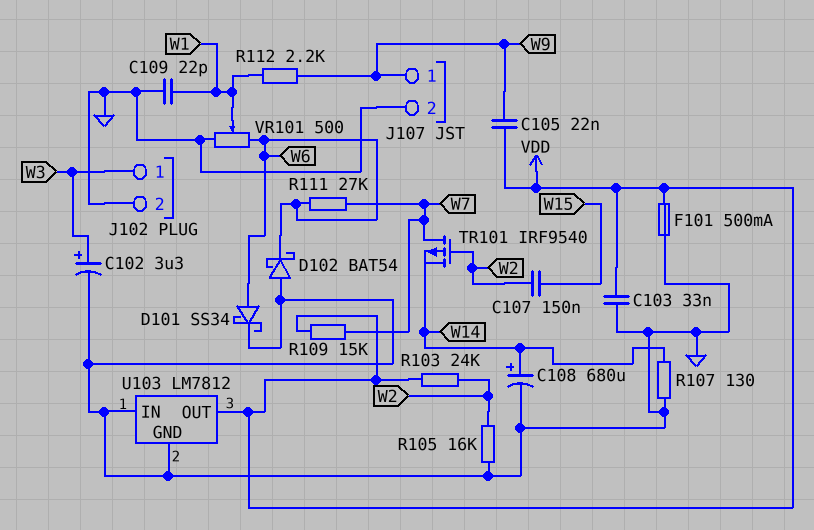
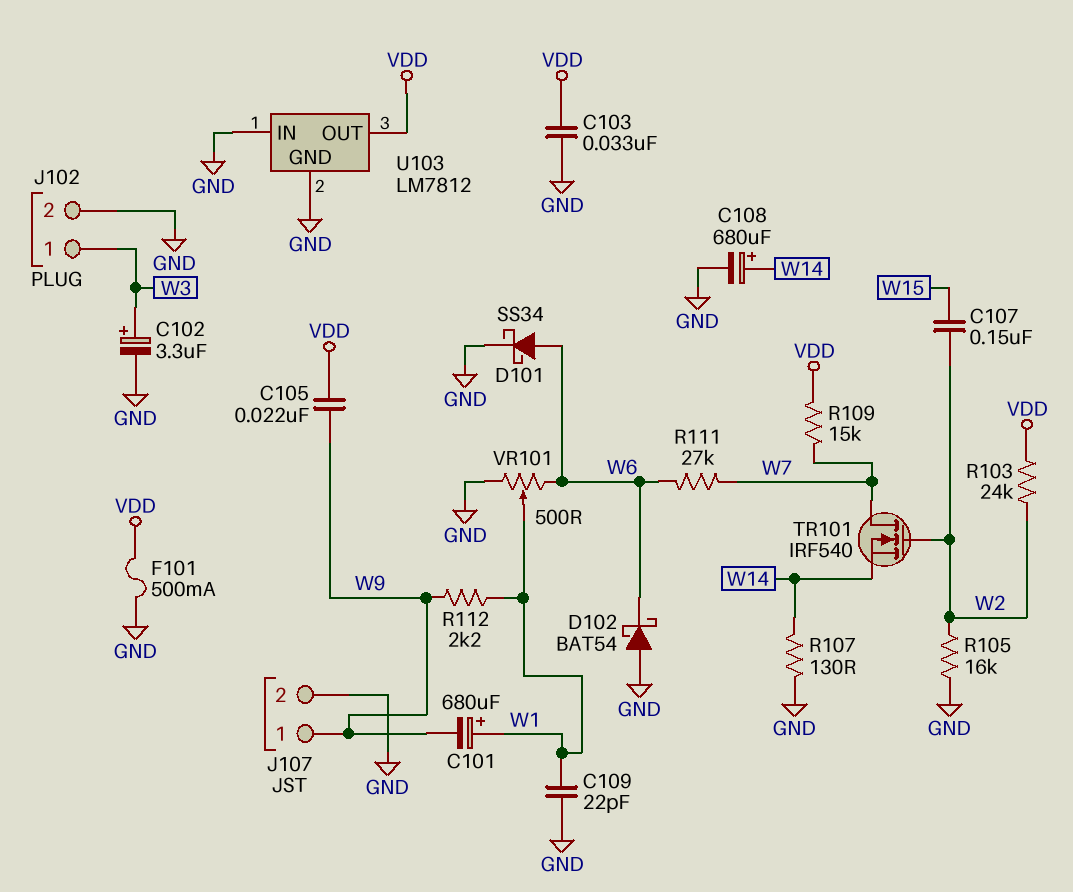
C101: none -> 680uF (plus W1, minus W9)
TR101: PMOS IRF9540 (G W2, D W7, S W14) -> NMOS IRF540 (G W2, D W7, S W14)

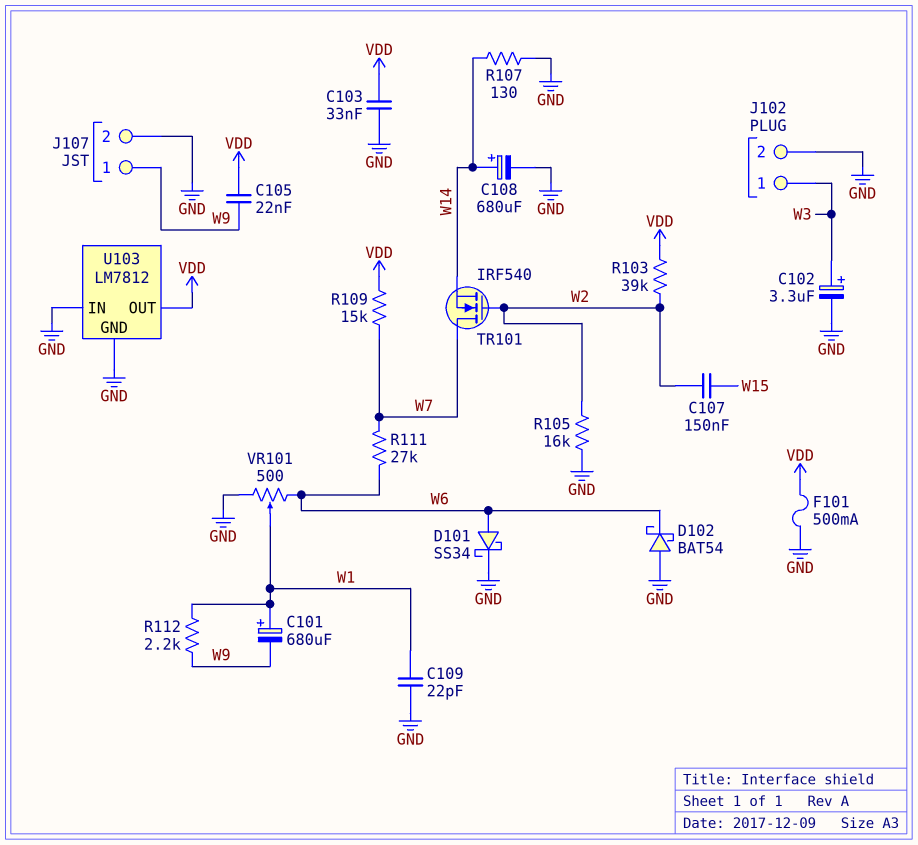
R103: 24k (VDD, W2) -> 39k (VDD, W2)

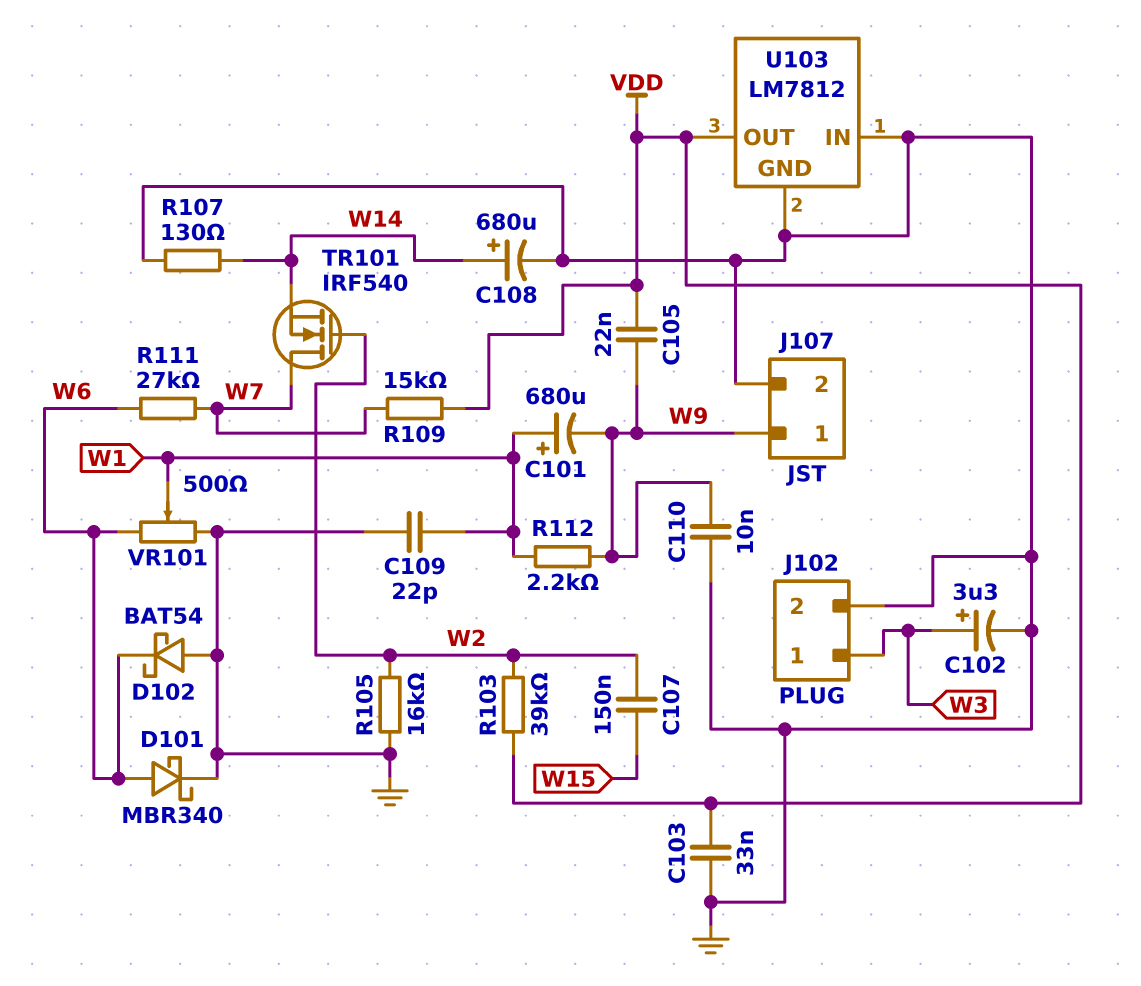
C110: none -> 10nF (GND, W9)
D101: schottky SS34 (A W6, K GND) -> schottky MBR340 (A W6, K GND)
F101: 500mA (GND, VDD) -> none

